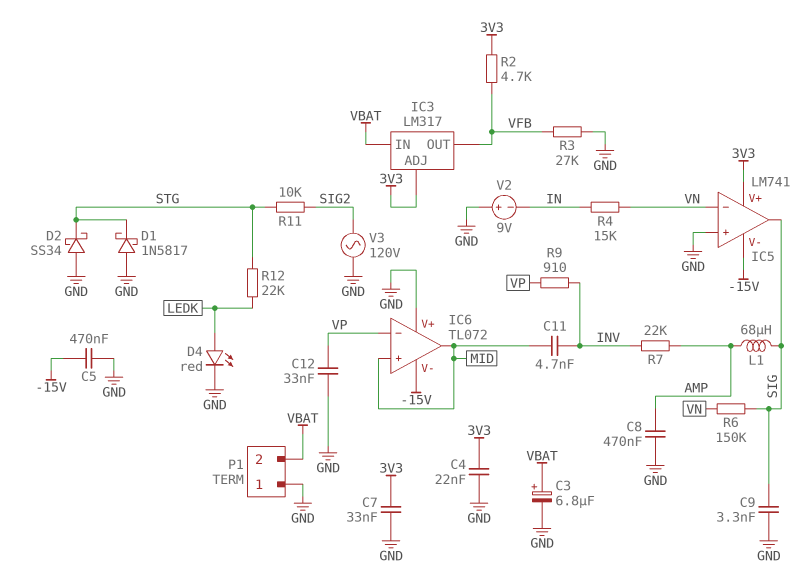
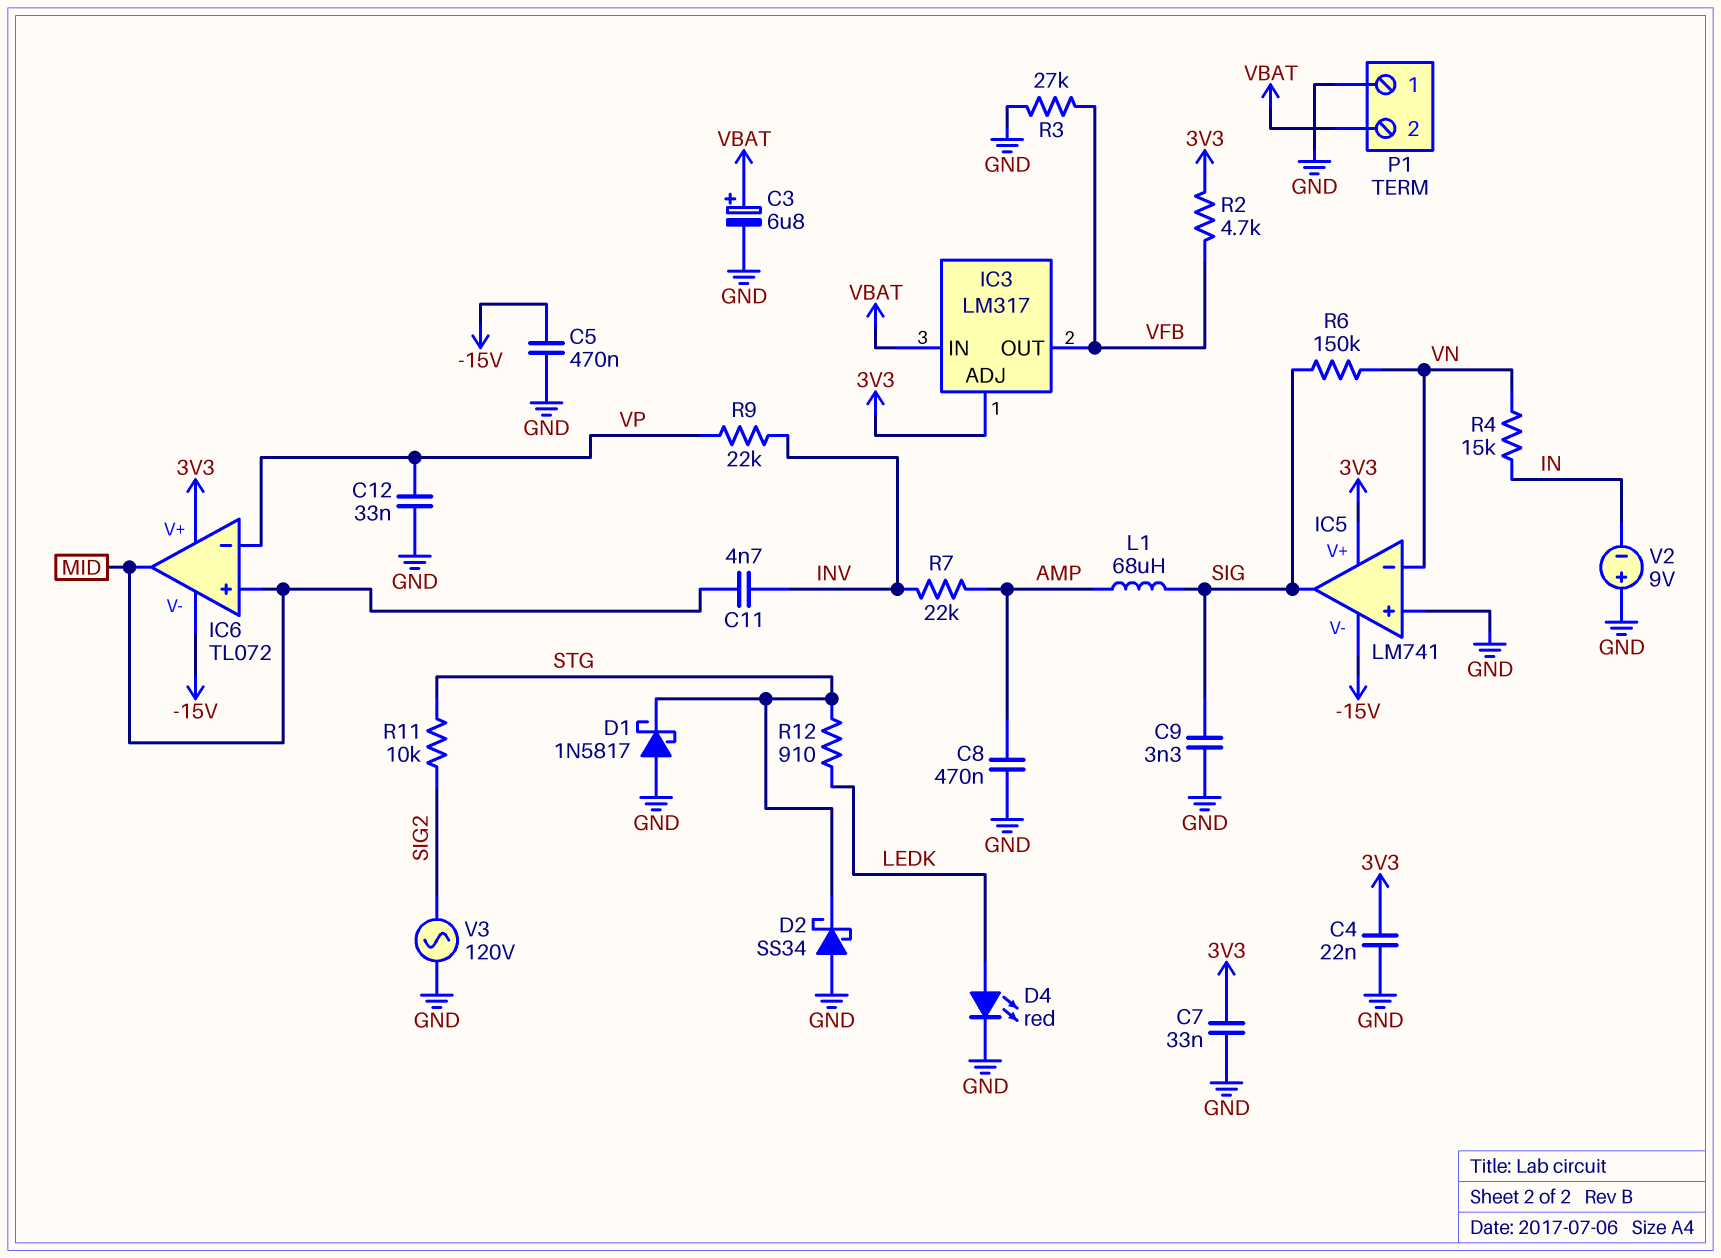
IC6 pin V+: GND -> 3V3
R9: 910 (INV, VP) -> 22k (INV, VP)
R12: 22k (LEDK, STG) -> 910 (LEDK, STG)

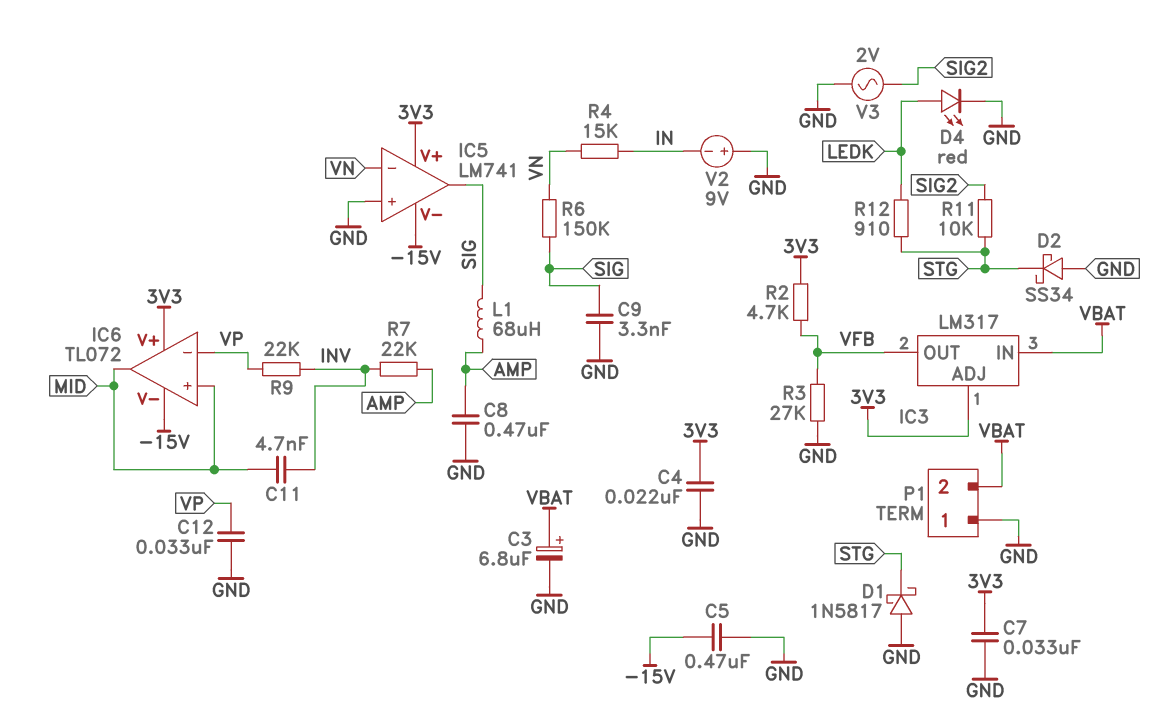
V3: AC 120V (GND, SIG2) -> AC 2V (GND, SIG2)

